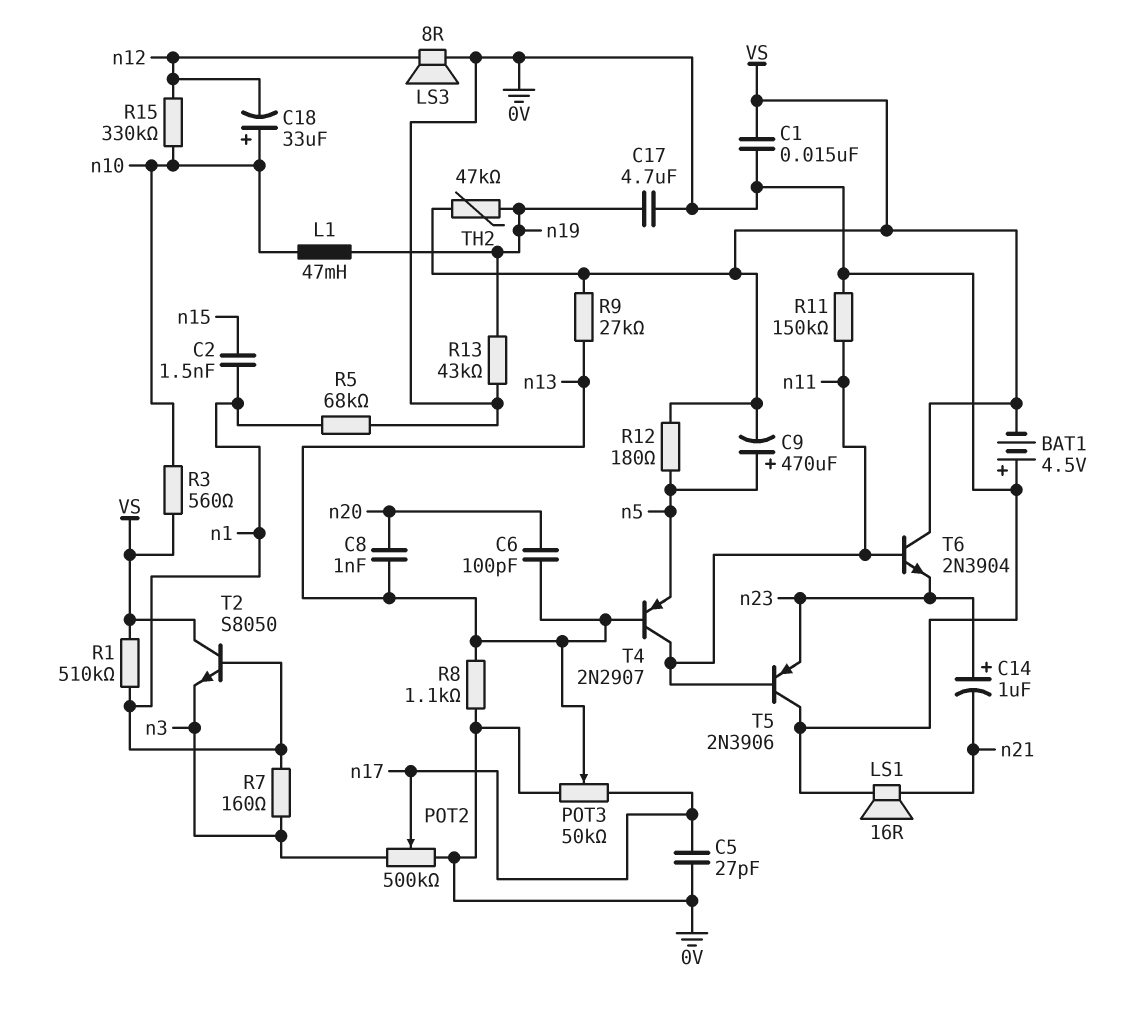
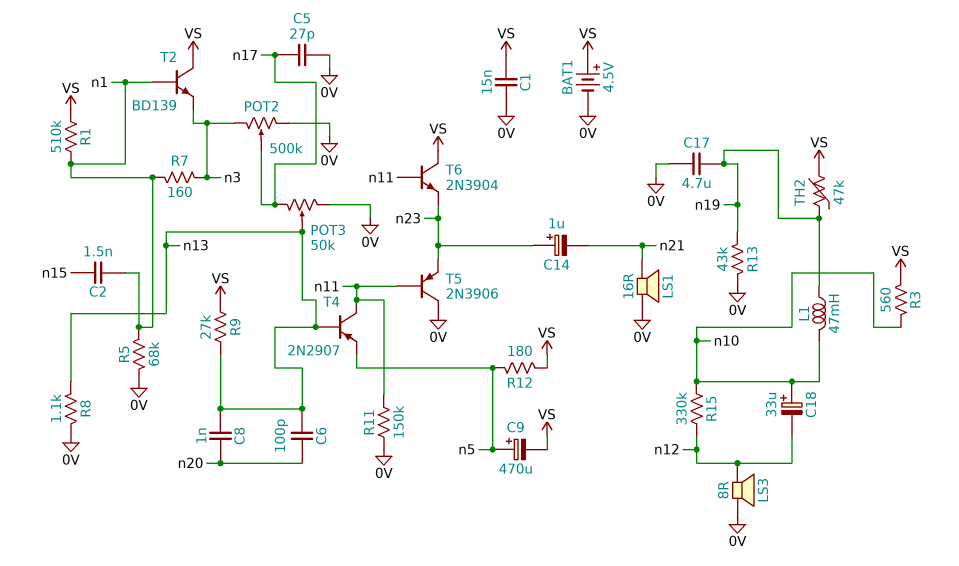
BAT1: 4.5V (plus 0V, minus VS) -> 4.5V (plus VS, minus 0V)
T2: NPN S8050 (B n1, C VS, E n3) -> NPN BD139 (B n1, C VS, E n3)

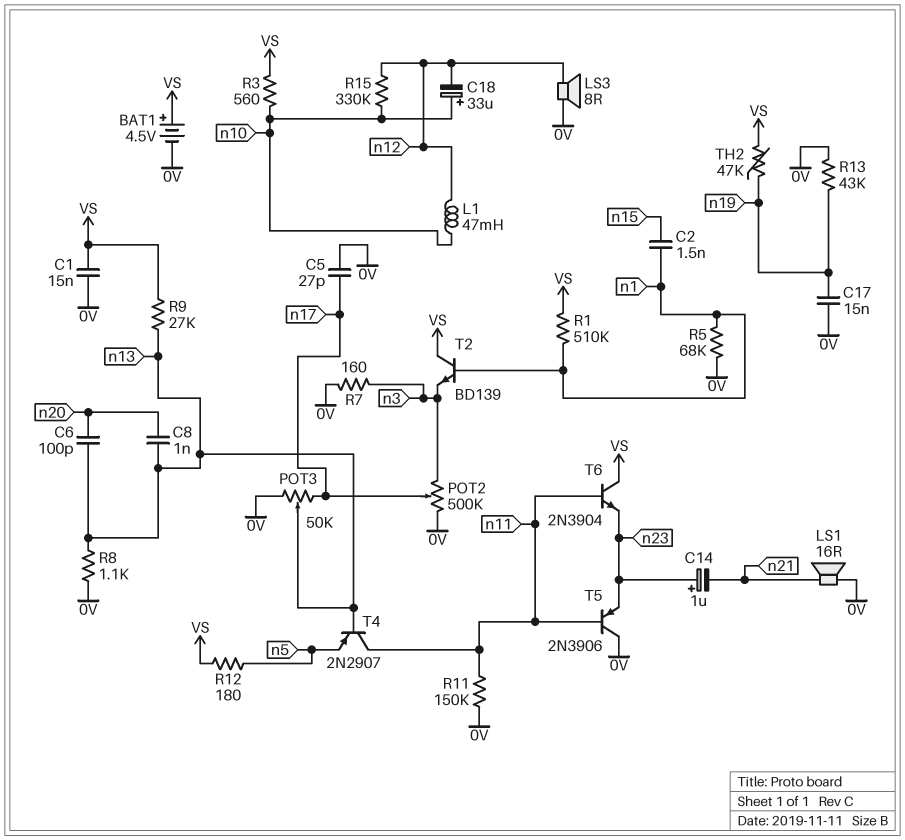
C9: 470uF (plus n5, minus VS) -> none
C17: 4.7uF (0V, n19) -> 15nF (0V, n19)
L1: 47mH (n10, n19) -> 47mH (n10, n12)
R7: 160 (n1, n3) -> 160 (0V, n3)

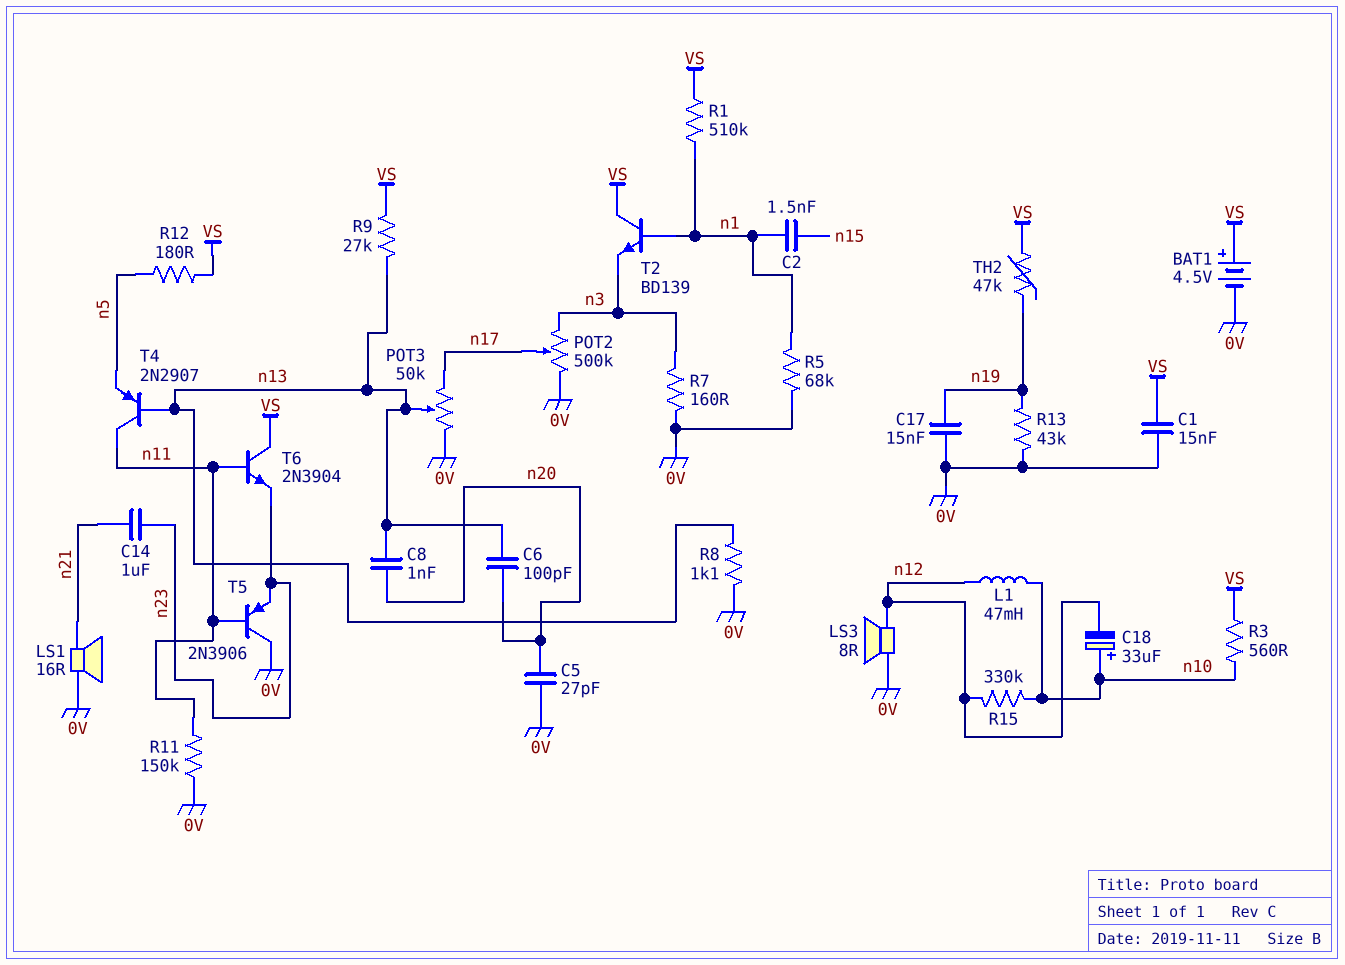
C5: 27pF (0V, n17) -> 27pF (0V, n20)
C14: 1uF (plus n23, minus n21) -> 1uF (n21, n23)

